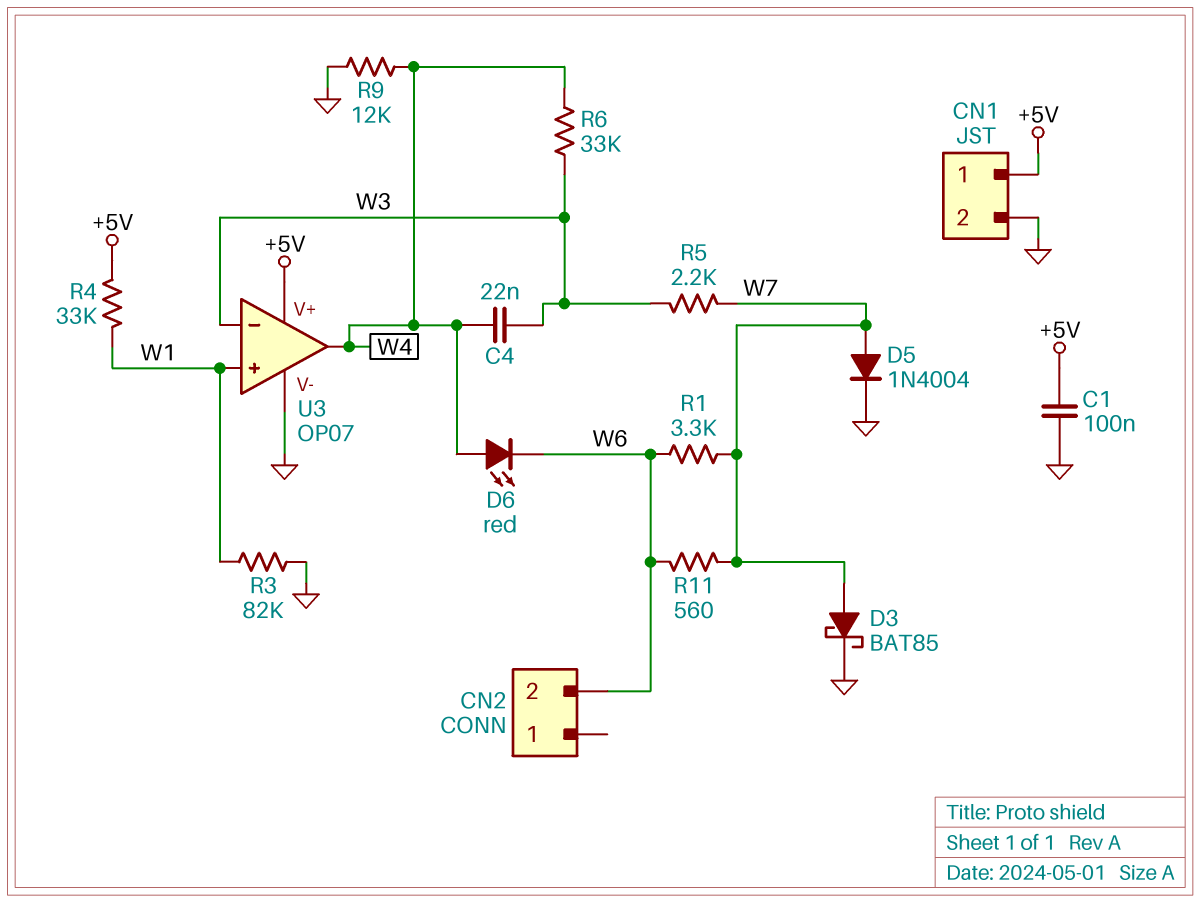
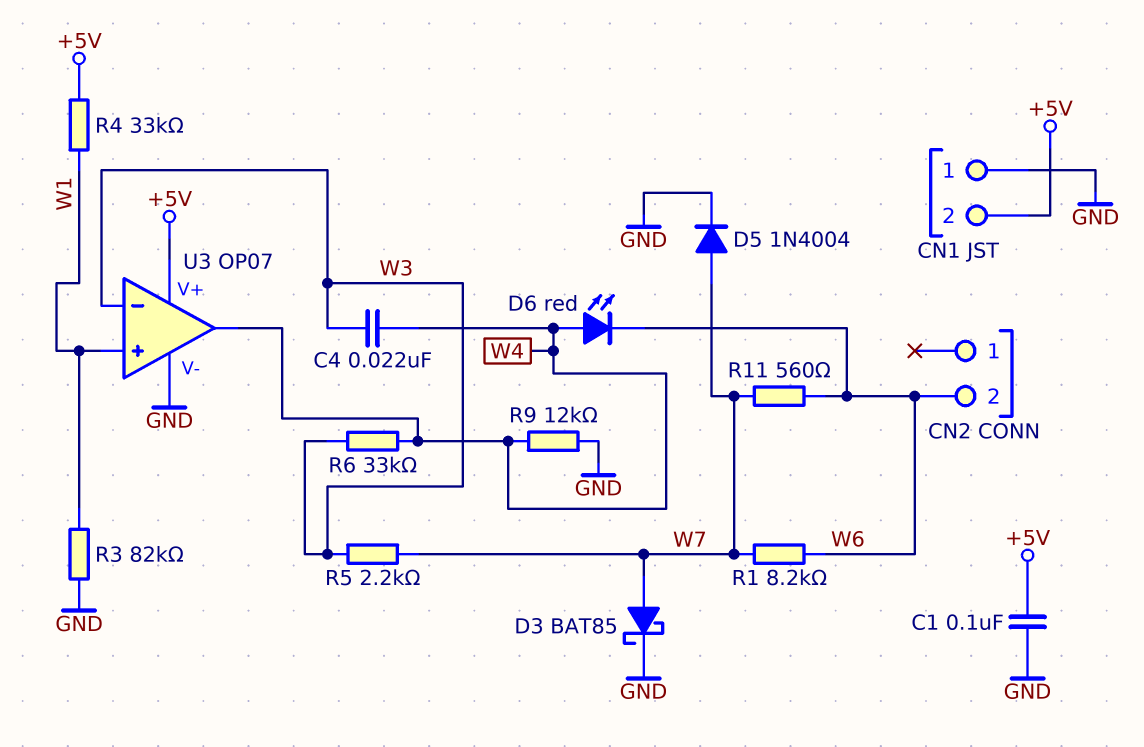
CN1 pin 1: +5V -> GND
CN1 pin 2: GND -> +5V
R1: 3.3k (W6, W7) -> 8.2k (W6, W7)

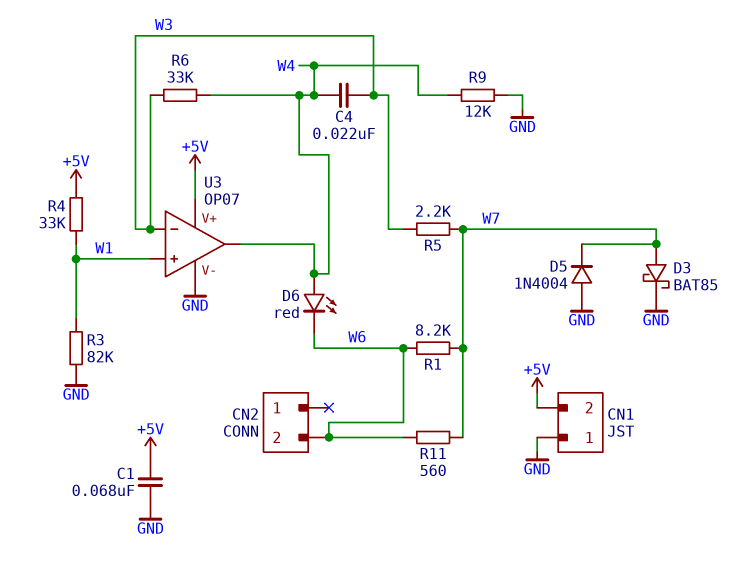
C1: 100nF (+5V, GND) -> 68nF (+5V, GND)
D5: diode 1N4004 (A W7, K GND) -> diode 1N4004 (A GND, K W7)

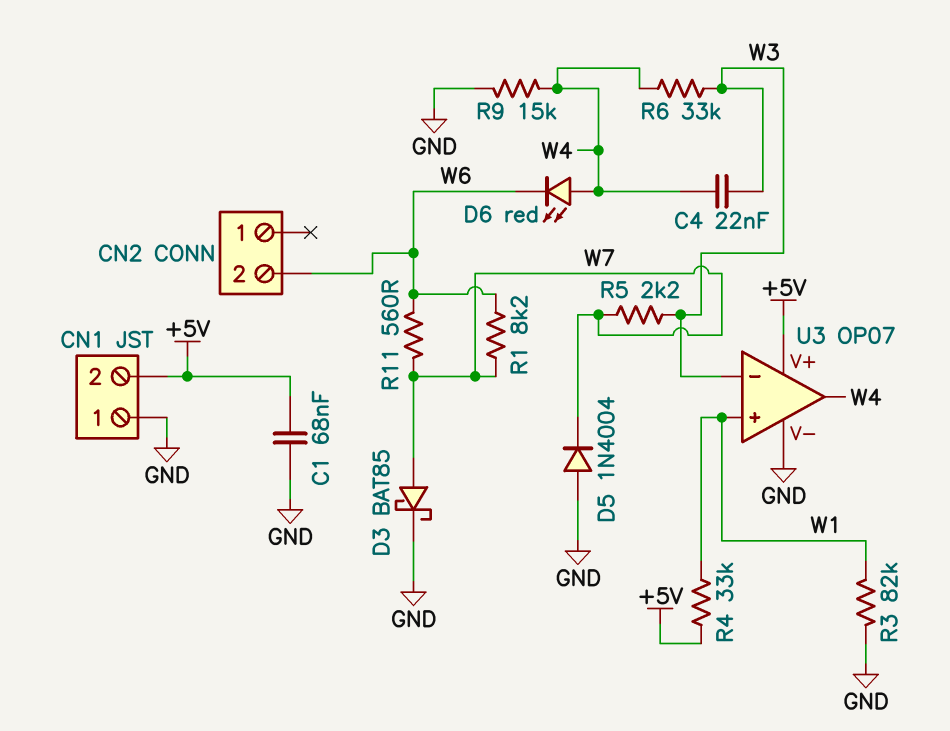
R9: 12k (GND, W4) -> 15k (GND, W4)

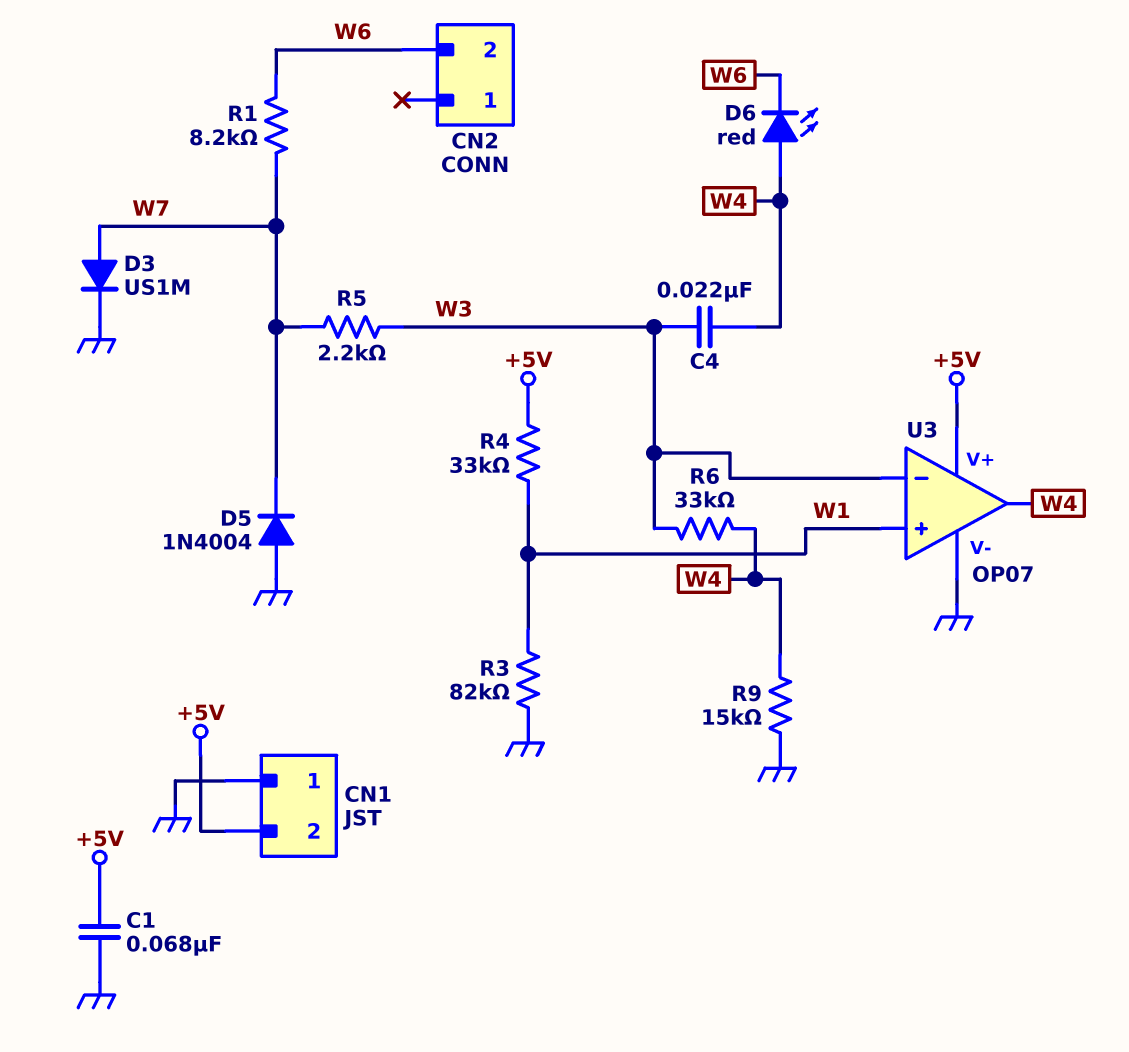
D3: schottky BAT85 (A W7, K GND) -> diode US1M (A W7, K GND)
R11: 560 (W6, W7) -> none

